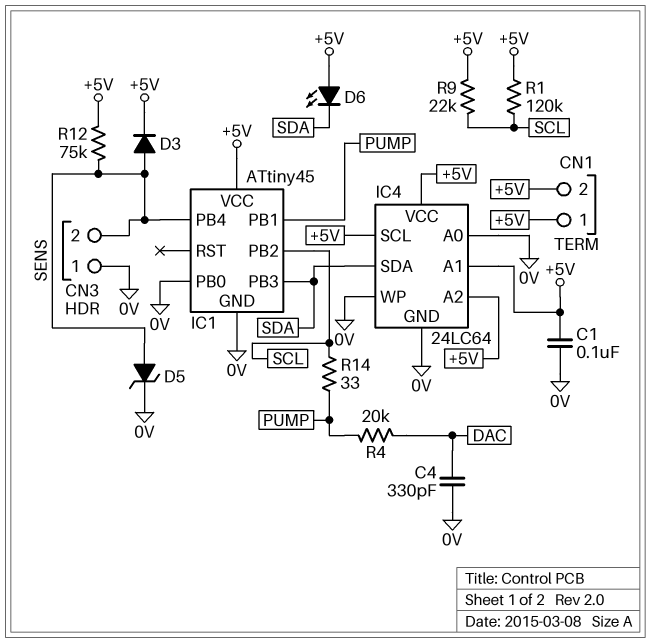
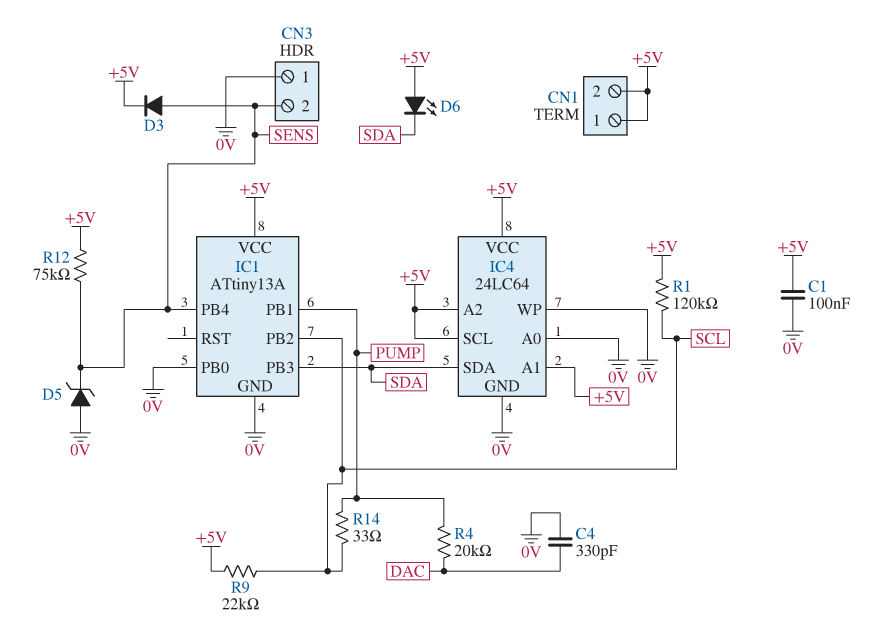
D5: zener (A SENS, K 0V) -> zener (A 0V, K SENS)
IC1: ATtiny45 -> ATtiny13A

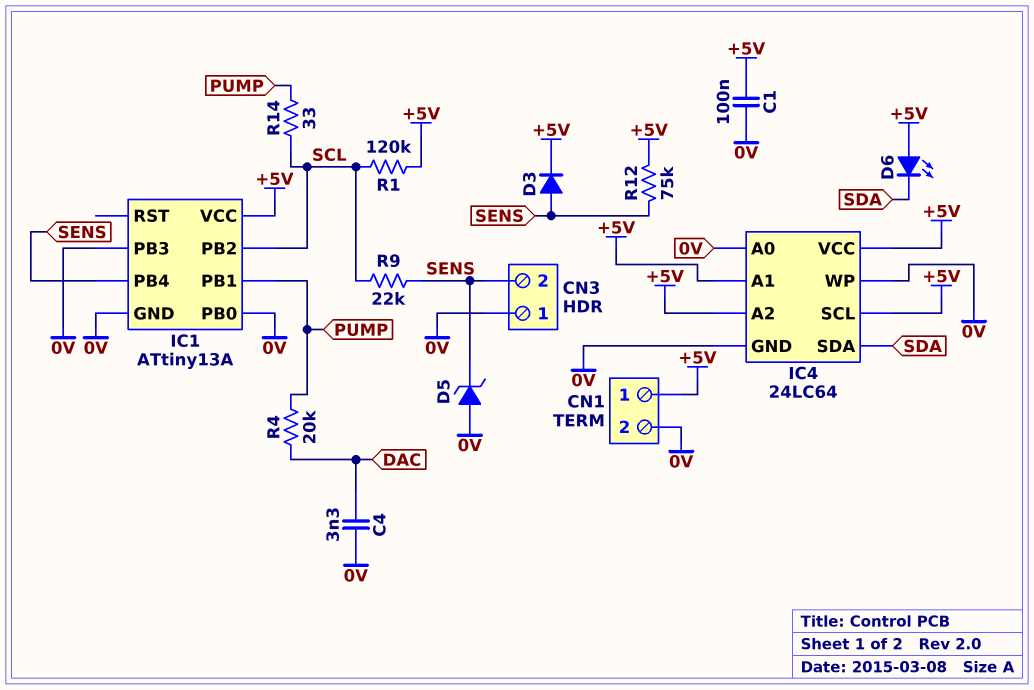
C4: 330pF (0V, DAC) -> 3.3nF (0V, DAC)
CN1 pin 2: +5V -> 0V
IC1 pin PB3: SDA -> 0V
R9: 22k (+5V, SCL) -> 22k (SCL, SENS)

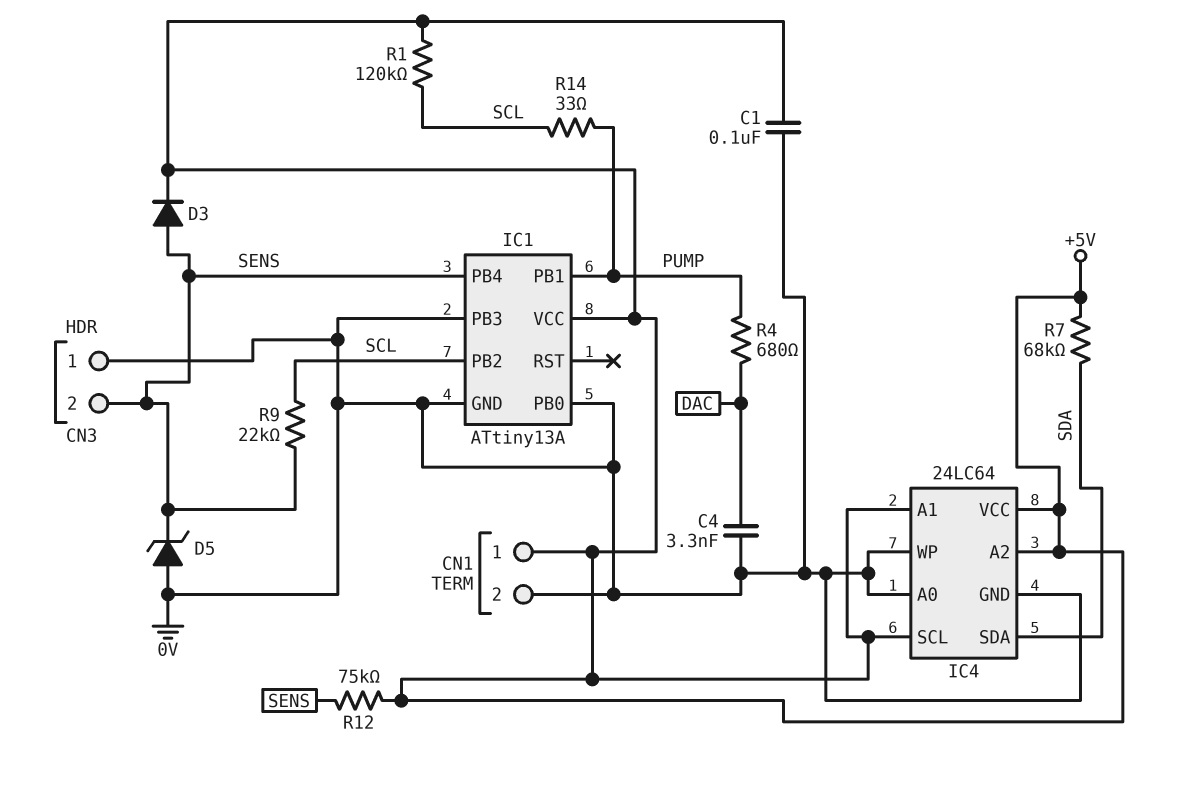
D6: LED (A +5V, K SDA) -> none
R4: 20k (DAC, PUMP) -> 680 (DAC, PUMP)
R7: none -> 68k (+5V, SDA)

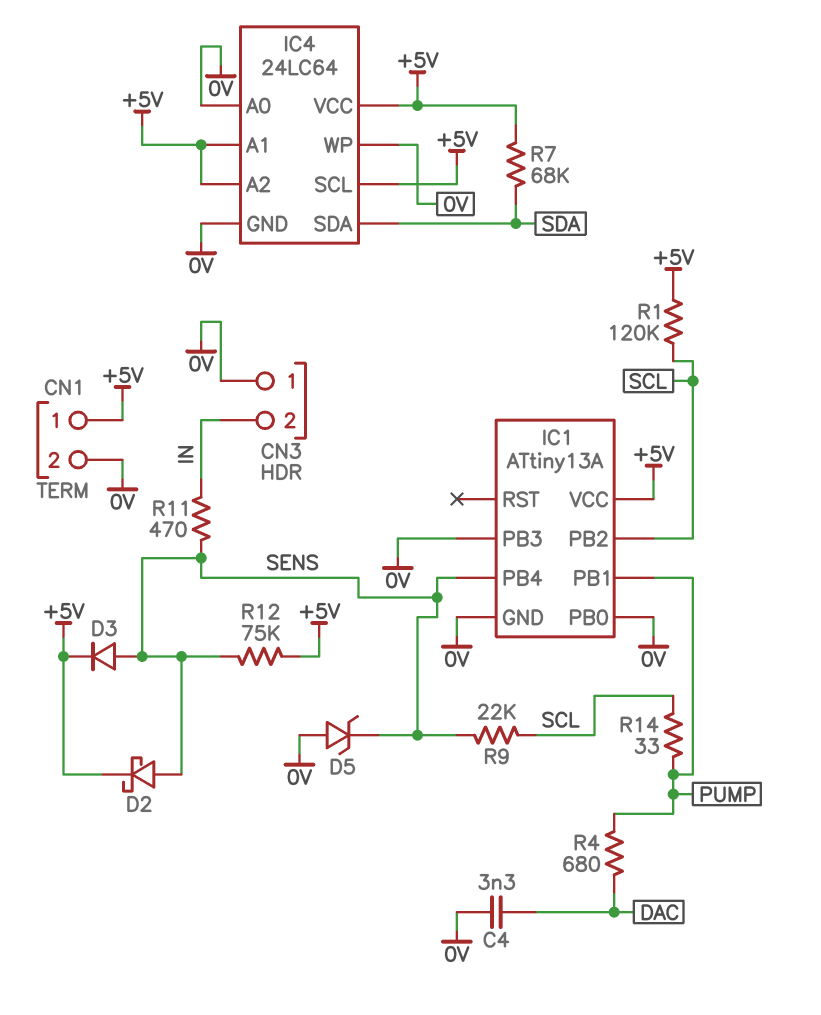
C1: 100nF (+5V, 0V) -> none
CN3 pin 2: SENS -> IN
D2: none -> schottky (A SENS, K +5V)
R11: none -> 470 (IN, SENS)

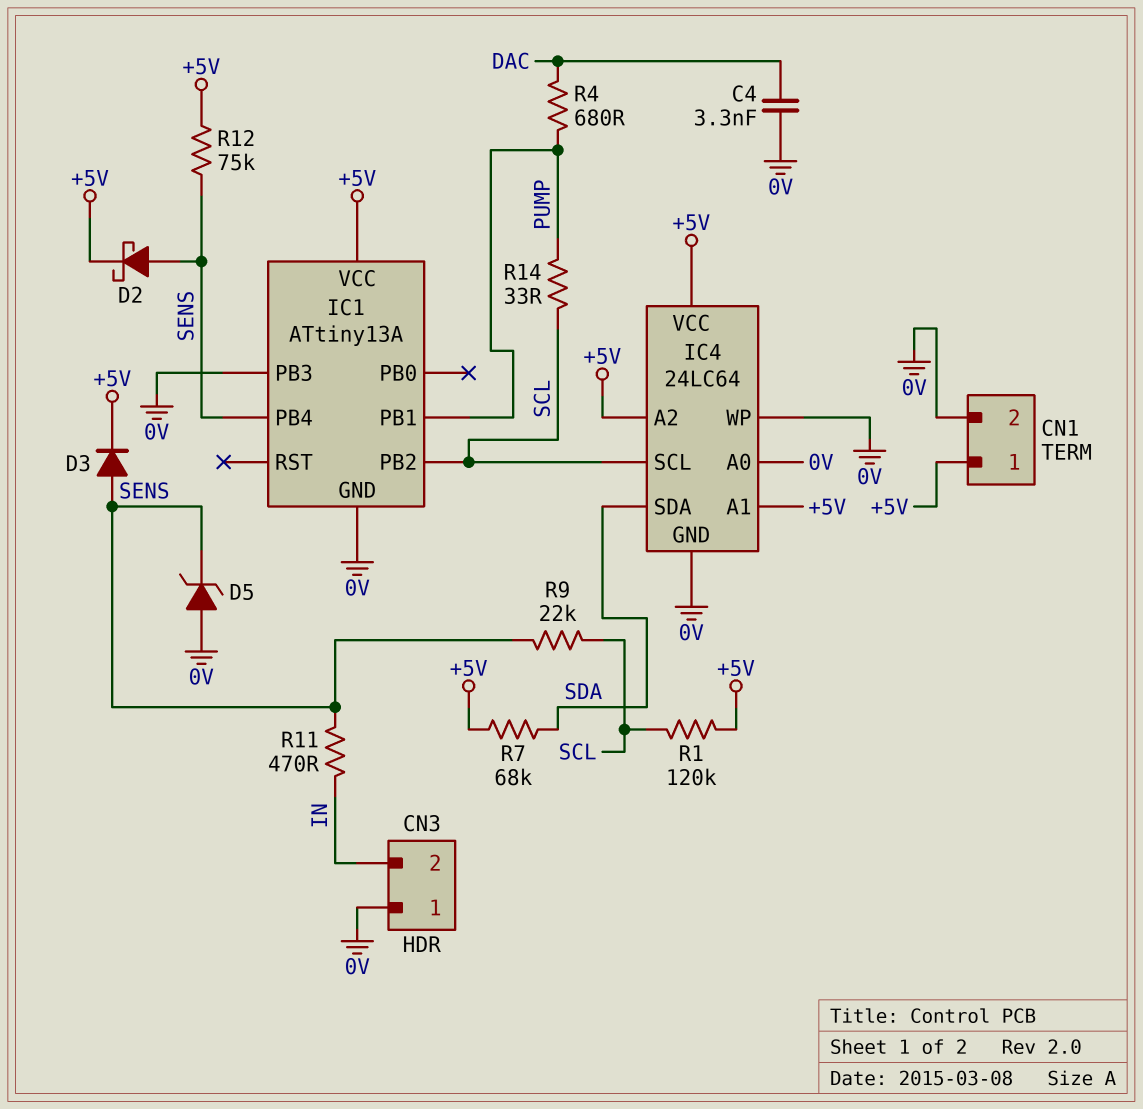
IC1 pin PB0: 0V -> none
IC4 pin SCL: +5V -> SCL

